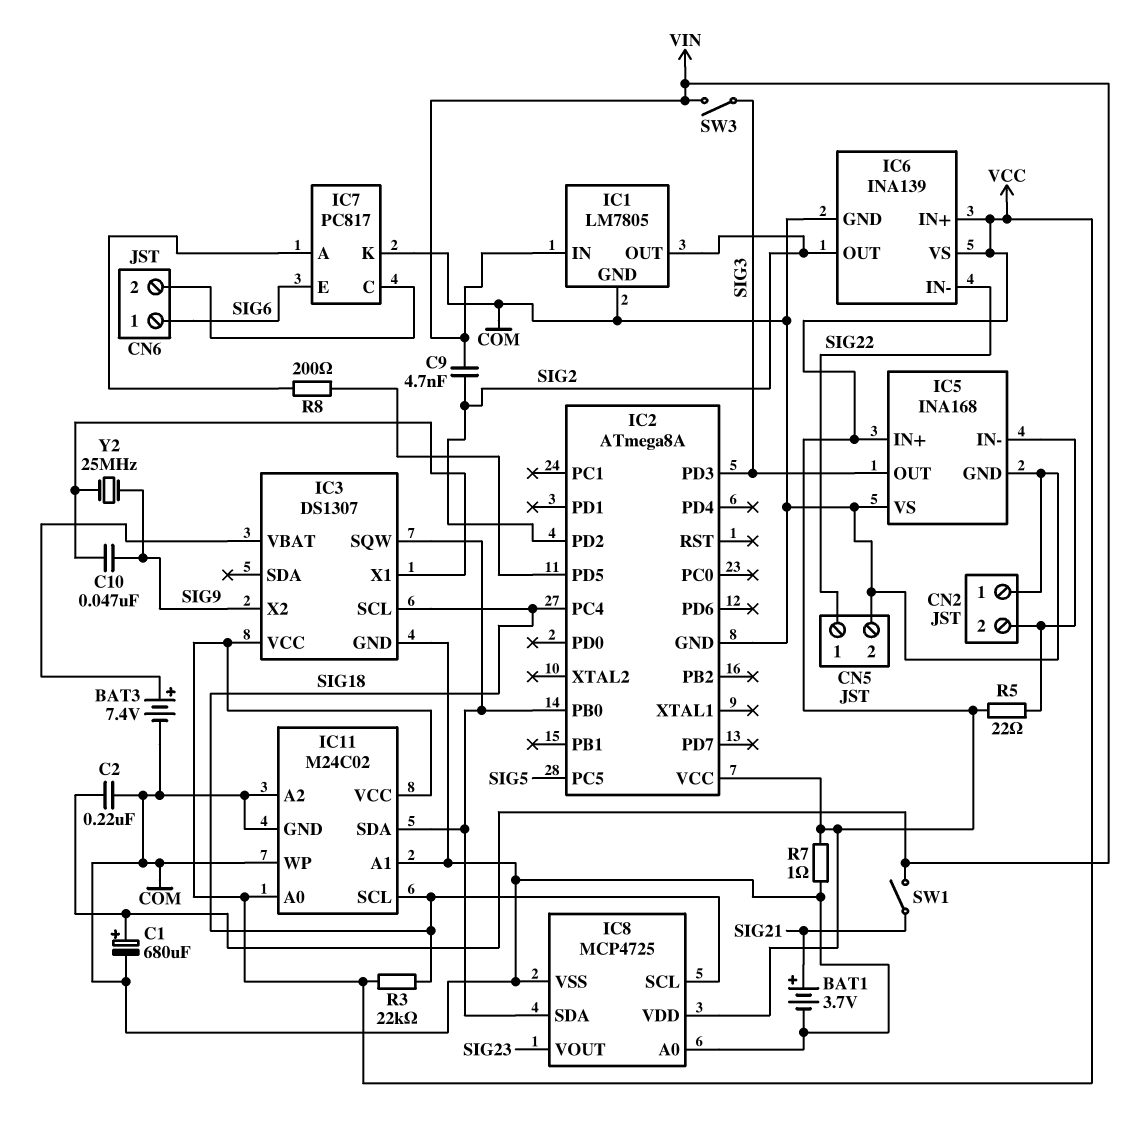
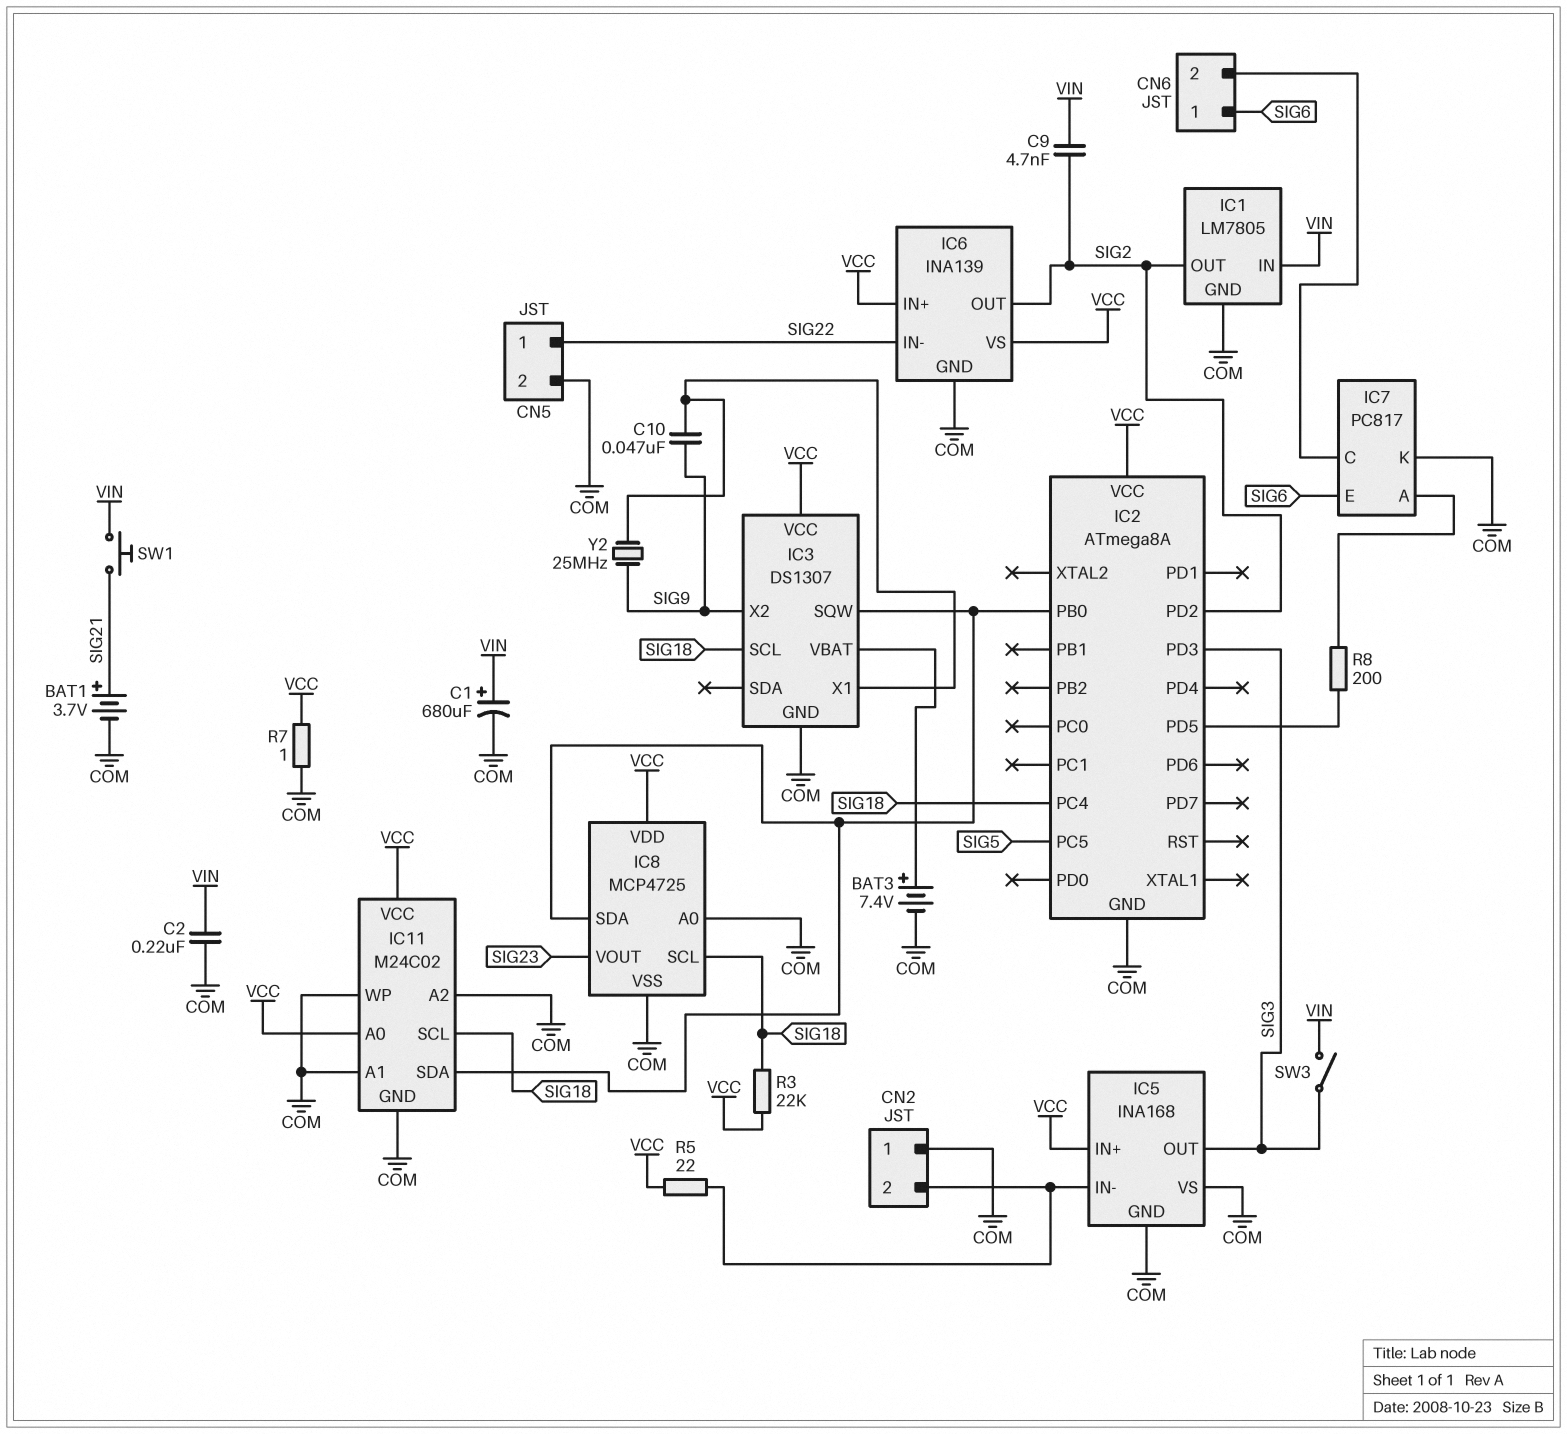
SW1: switch (SIG21, VIN) -> button (SIG21, VIN)

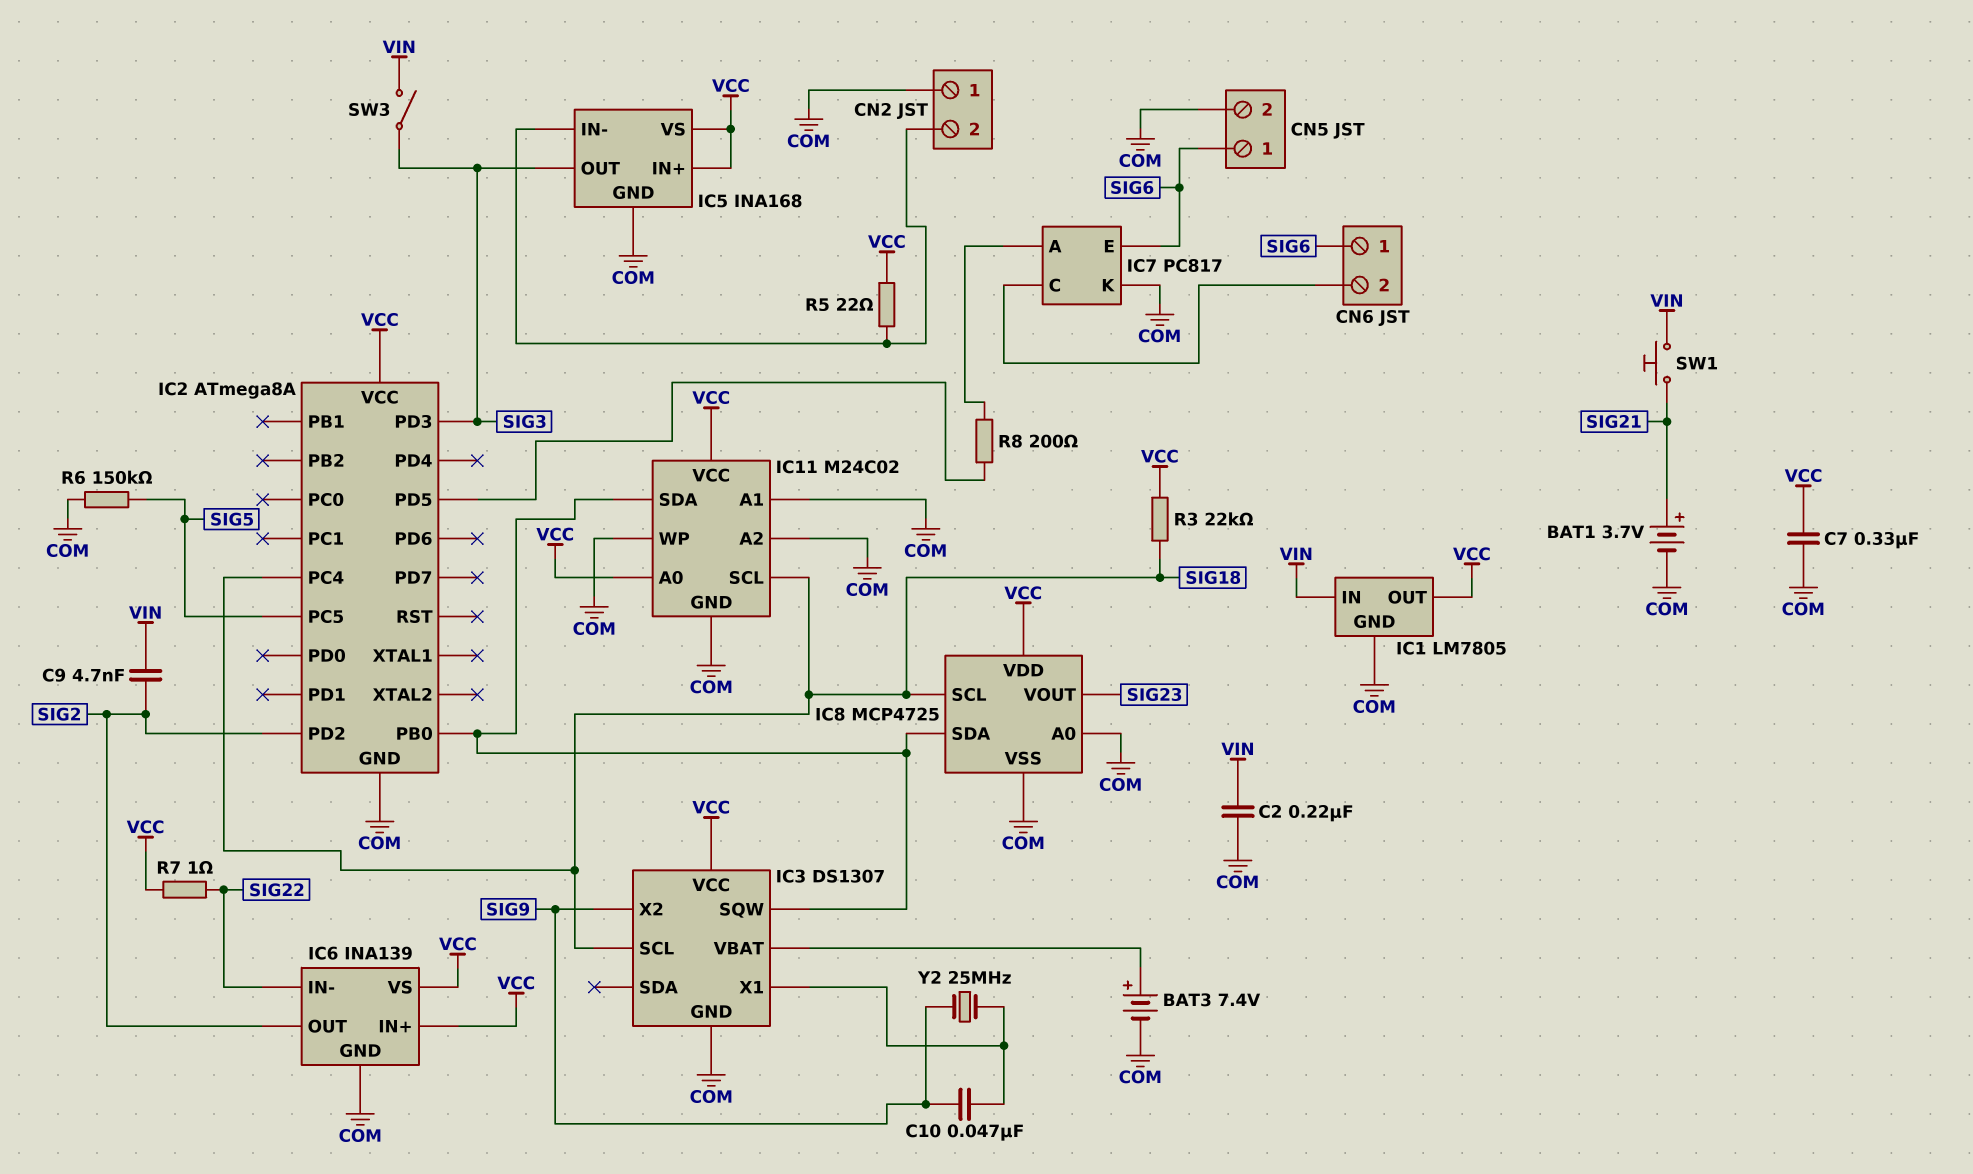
C1: 680uF (plus VIN, minus COM) -> none
C7: none -> 330nF (COM, VCC)
CN5 pin 1: SIG22 -> SIG6
IC1 pin OUT: SIG2 -> VCC
IC5 pin VS: COM -> VCC
R6: none -> 150k (COM, SIG5)
R7: 1 (COM, VCC) -> 1 (SIG22, VCC)

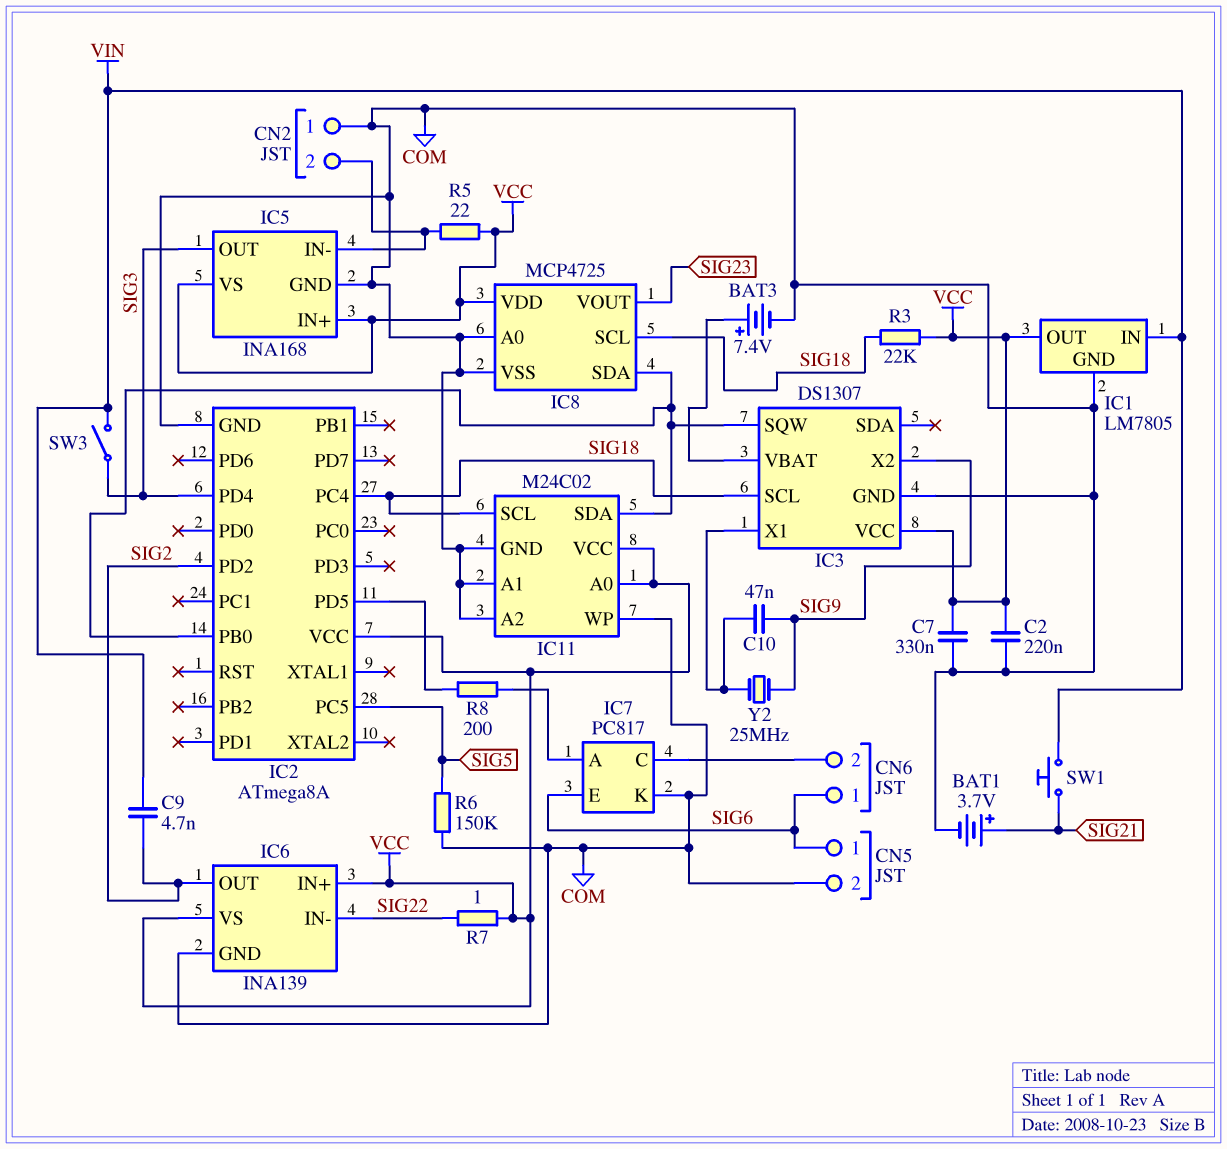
C2: 220nF (COM, VIN) -> 220nF (COM, VCC)
IC2 pin PD3: SIG3 -> none
IC2 pin PD4: none -> SIG3

